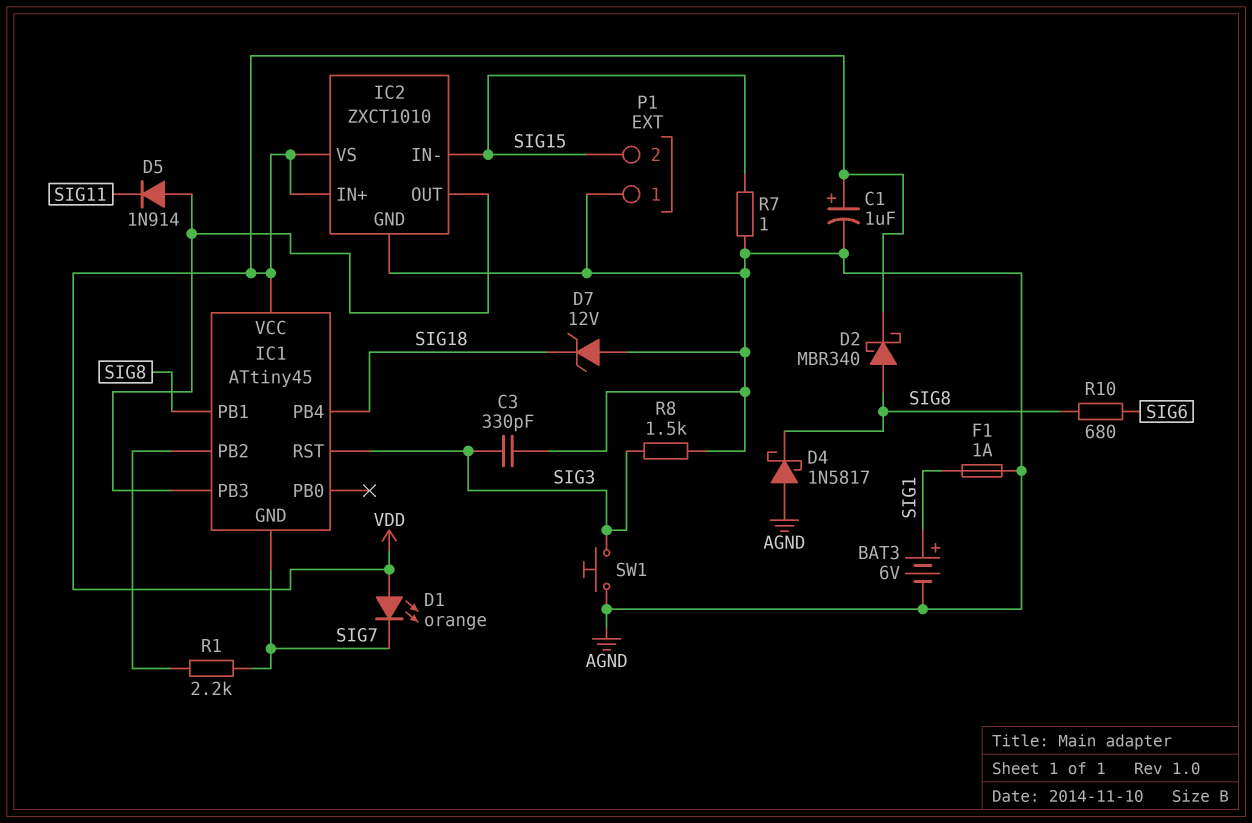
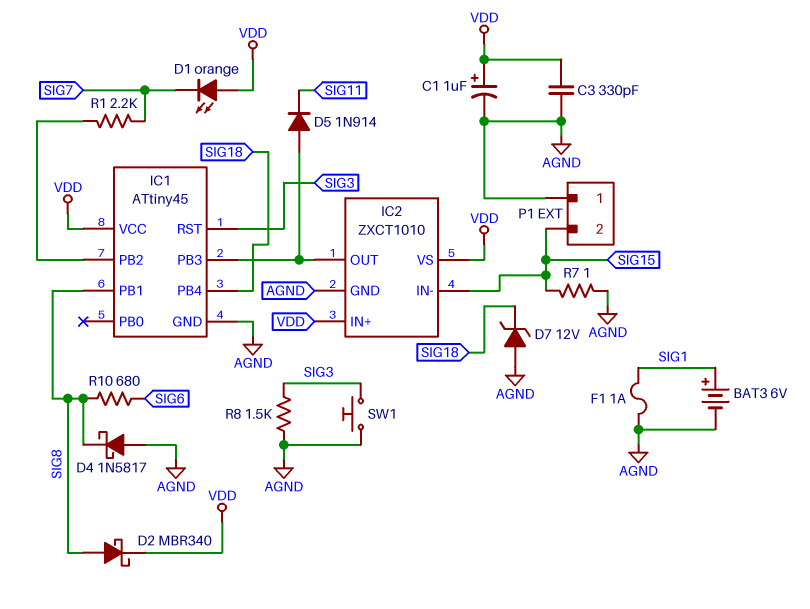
C3: 330pF (AGND, SIG3) -> 330pF (AGND, VDD)
IC1 pin GND: SIG7 -> AGND

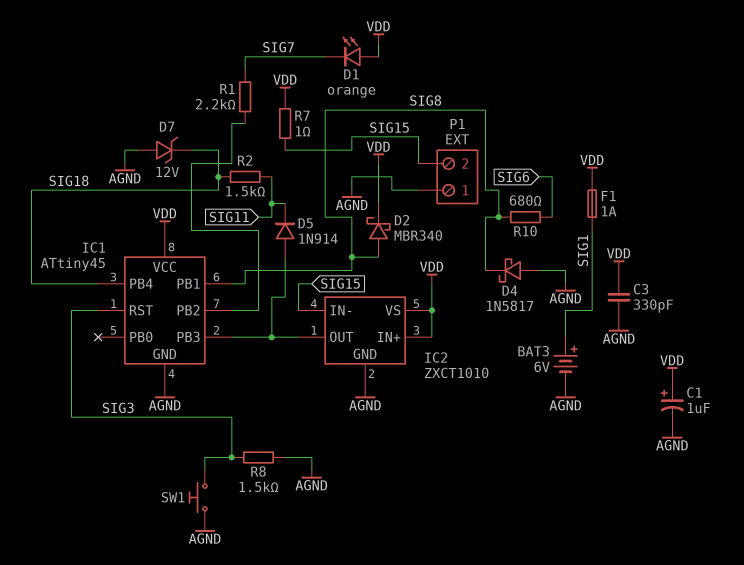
F1: 1A (AGND, SIG1) -> 1A (SIG1, VDD)
R2: none -> 1.5k (SIG11, SIG18)
R7: 1 (AGND, SIG15) -> 1 (SIG15, VDD)

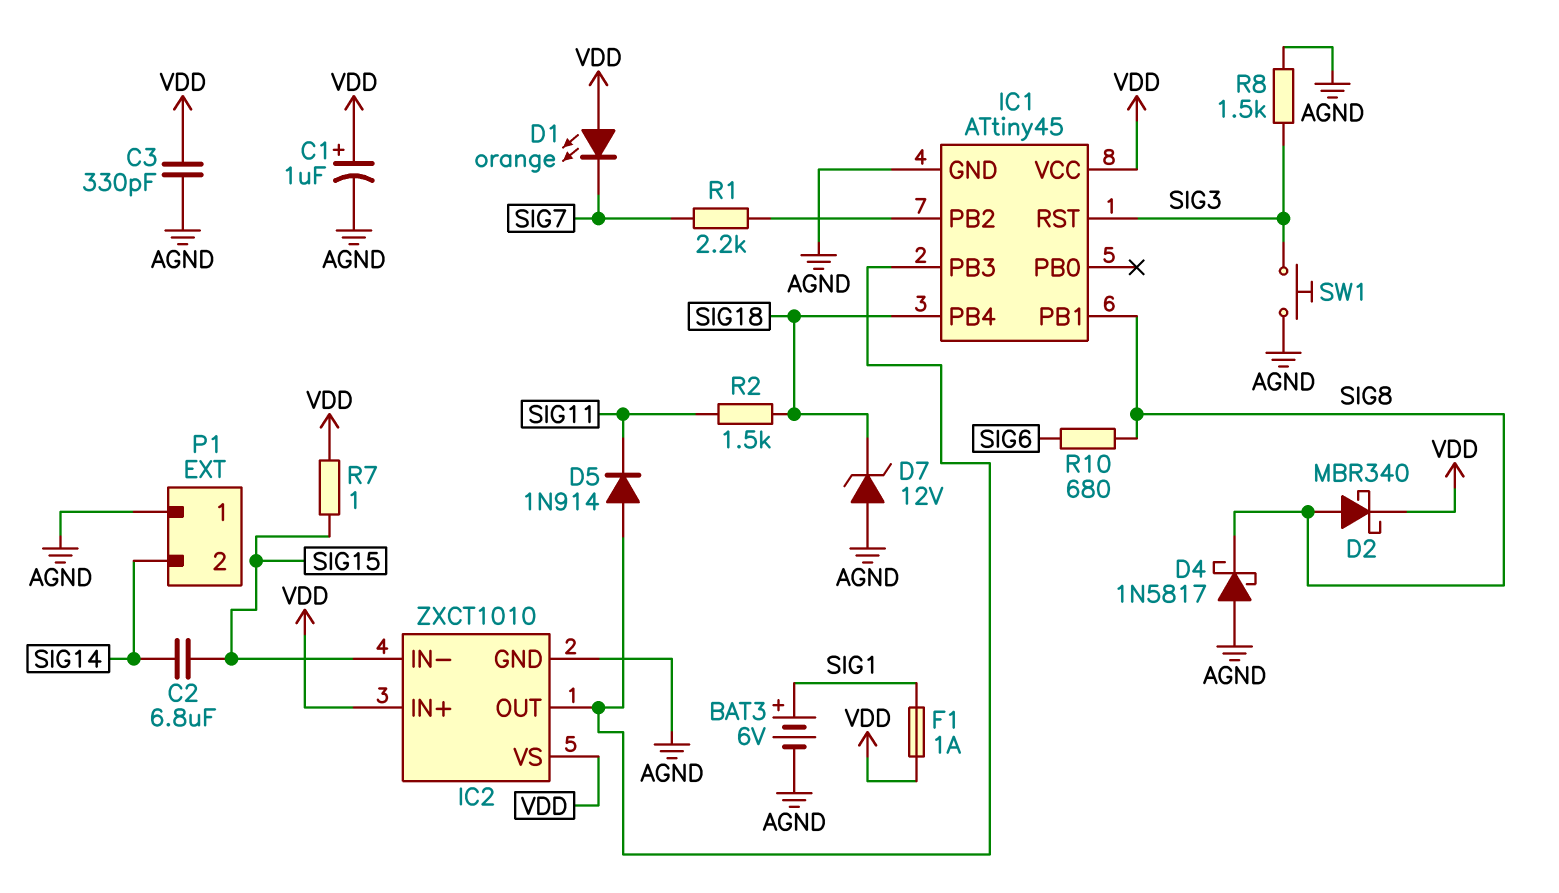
C2: none -> 6.8uF (SIG14, SIG15)
P1 pin 2: SIG15 -> SIG14

